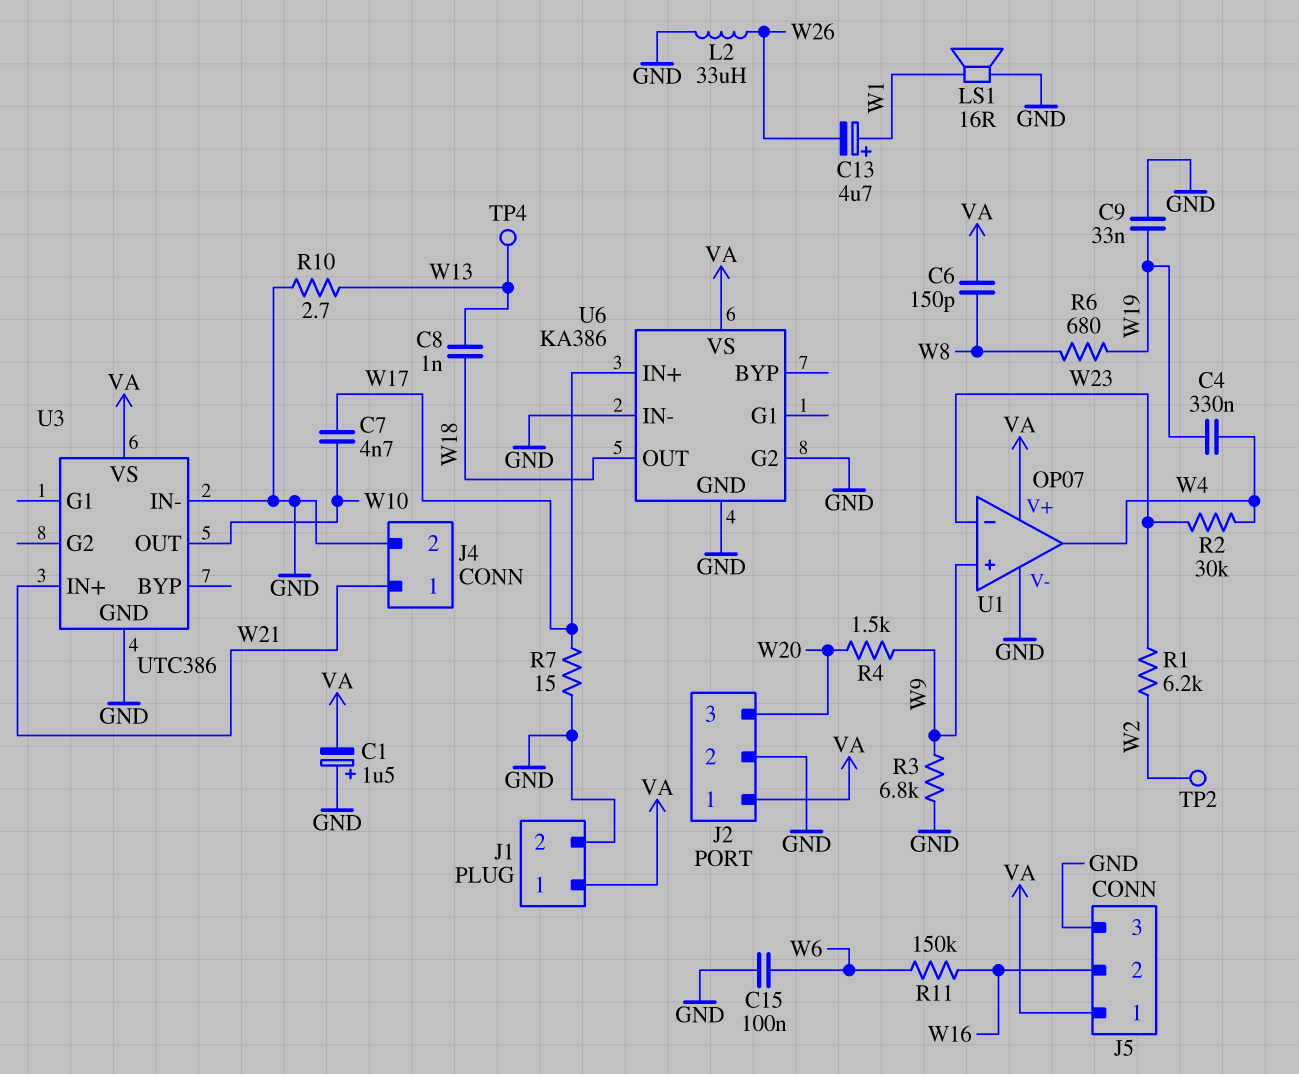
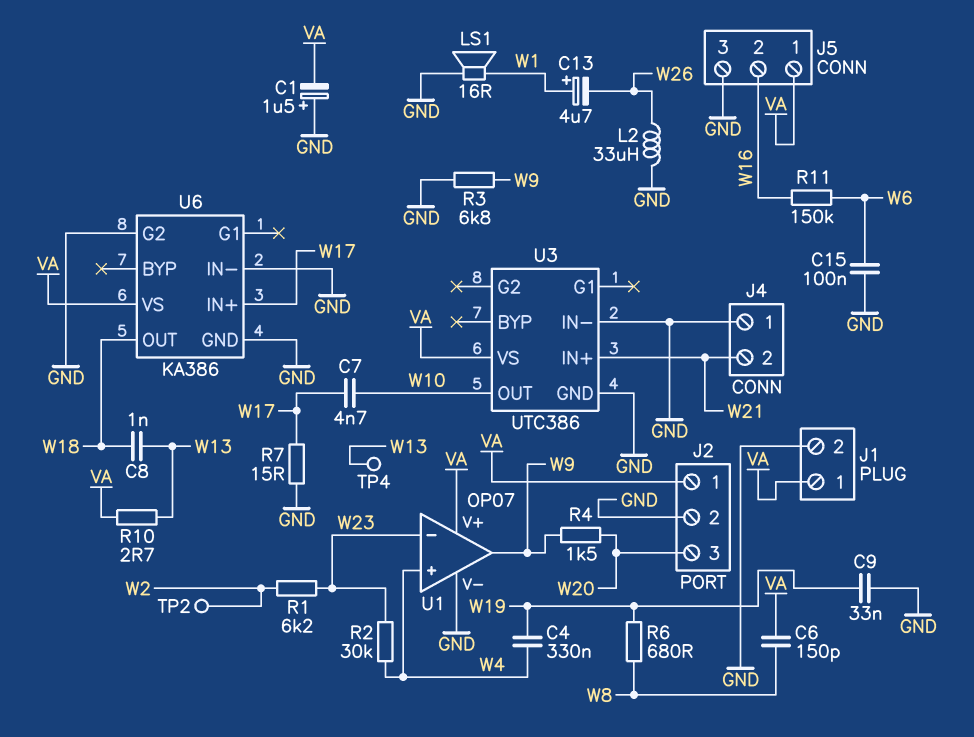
J4 pin 1: W21 -> GND
J4 pin 2: GND -> W21
R10: 2.7 (GND, W13) -> 2.7 (VA, W13)
U1 pin in+: W9 -> W4
U1 pin out: W4 -> W9

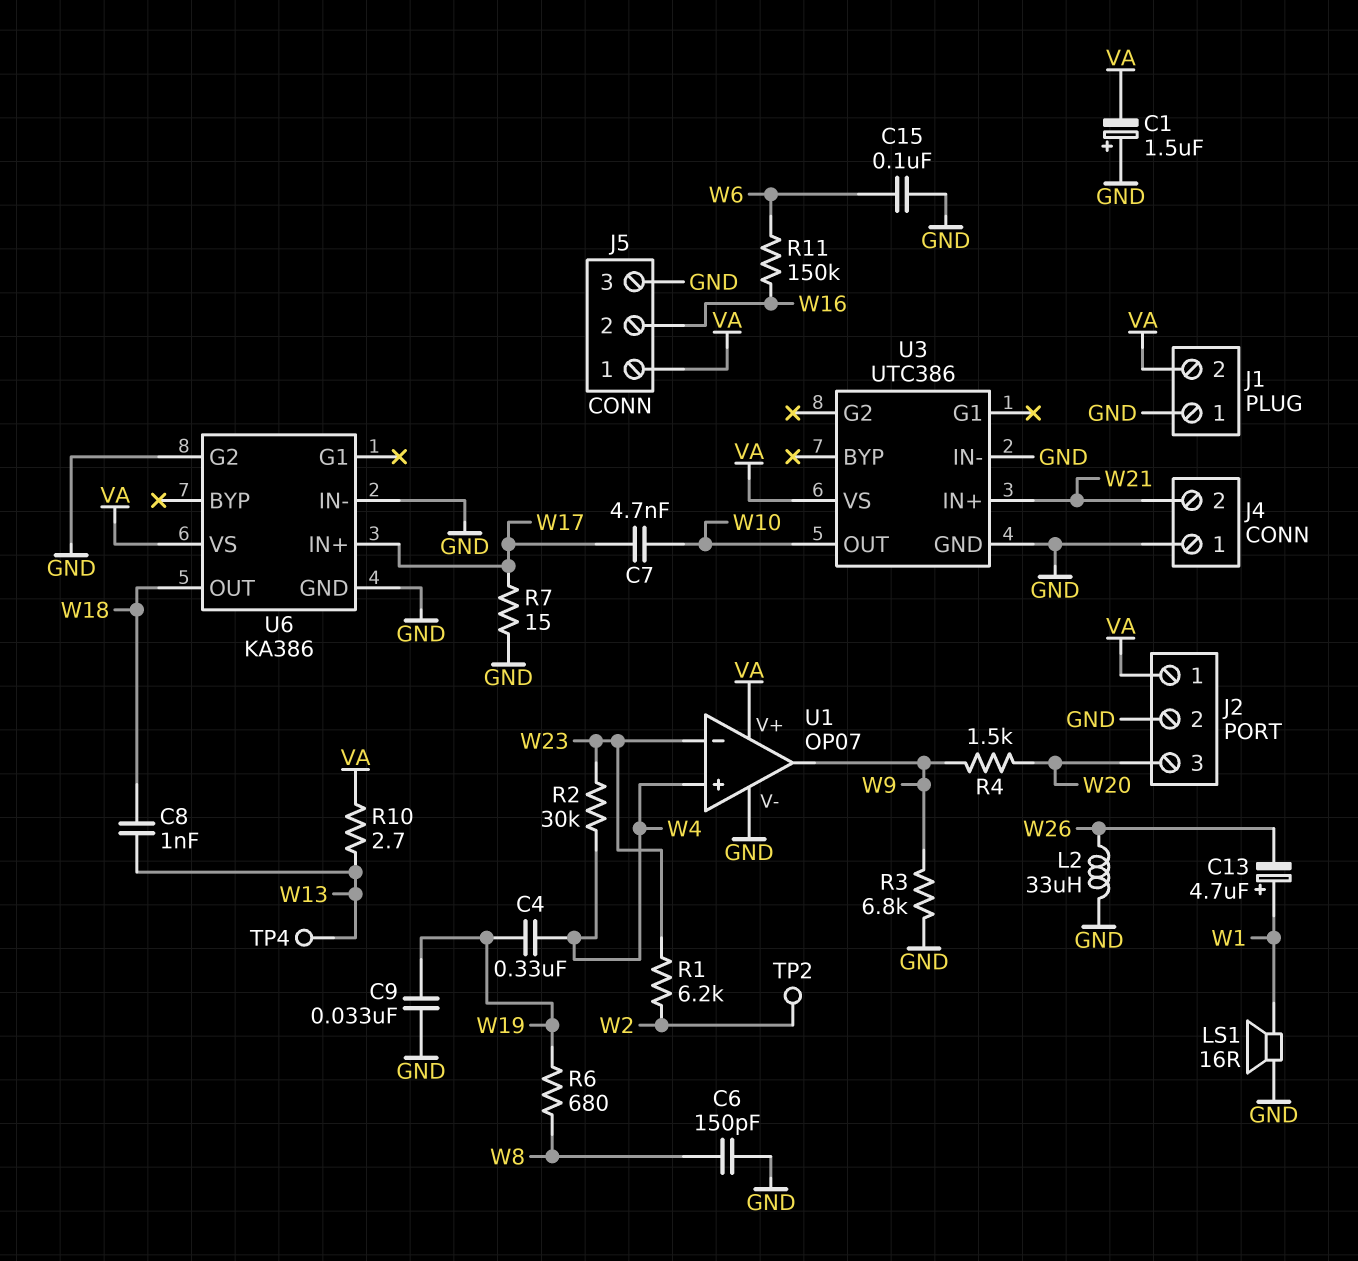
C6: 150pF (VA, W8) -> 150pF (GND, W8)
J1 pin 1: VA -> GND
J1 pin 2: GND -> VA

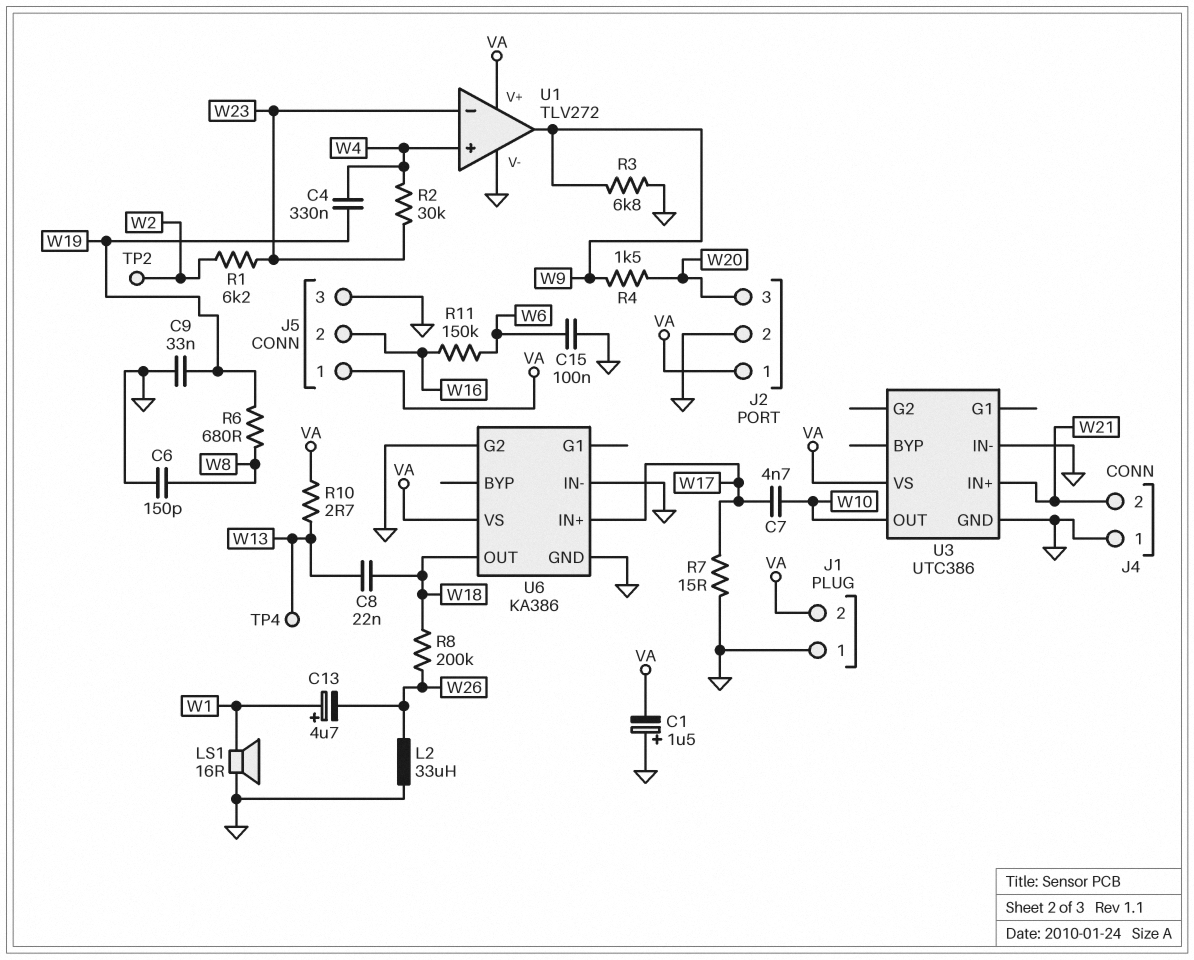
C8: 1nF (W13, W18) -> 22nF (W13, W18)
R8: none -> 200k (W18, W26)
U1: OP07 -> TLV272

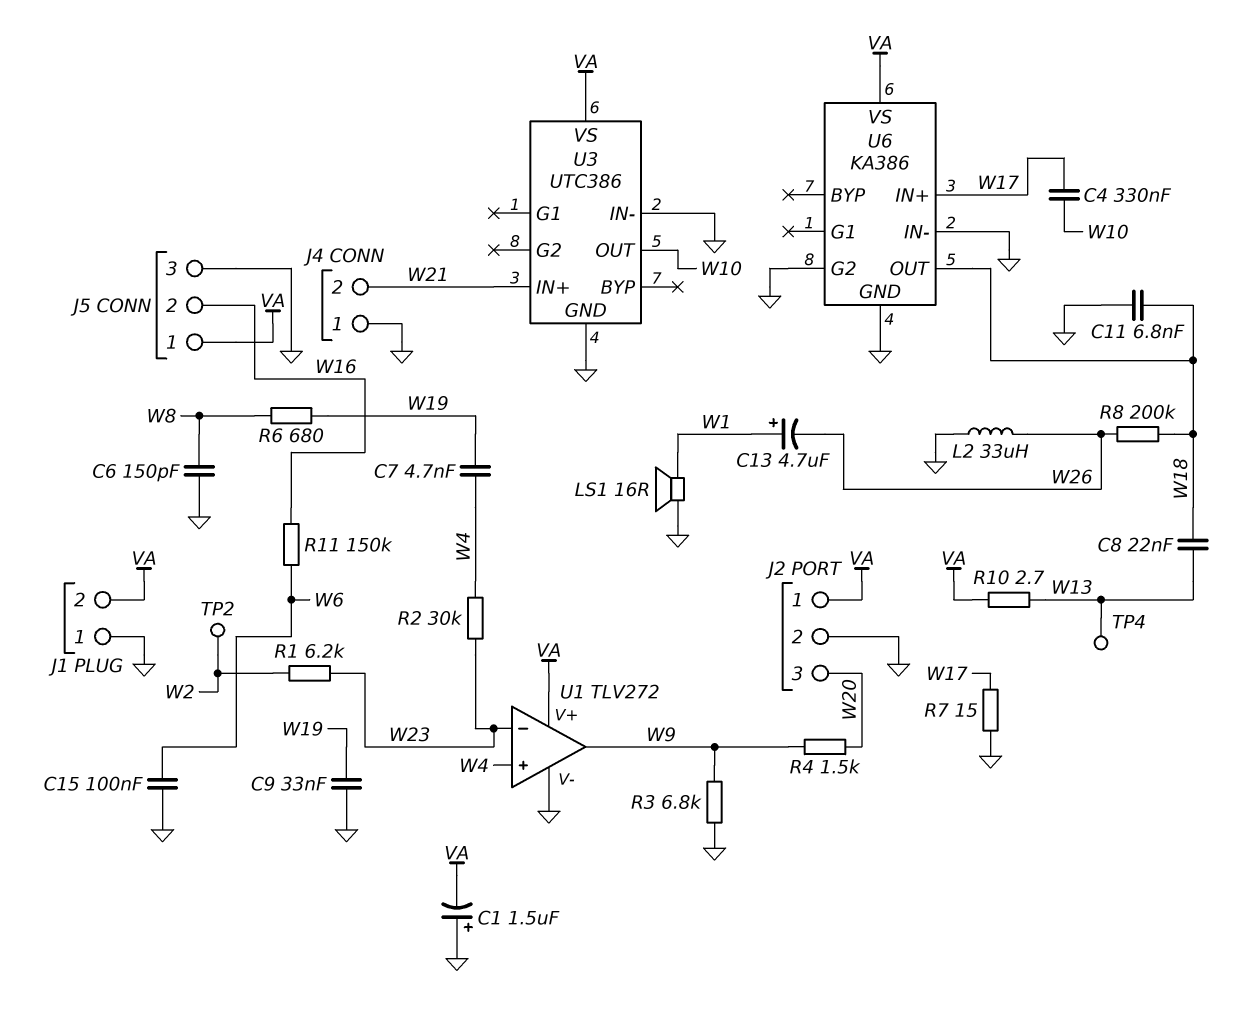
C4: 330nF (W4, W19) -> 330nF (W10, W17)
C7: 4.7nF (W10, W17) -> 4.7nF (W4, W19)
C11: none -> 6.8nF (GND, W18)

